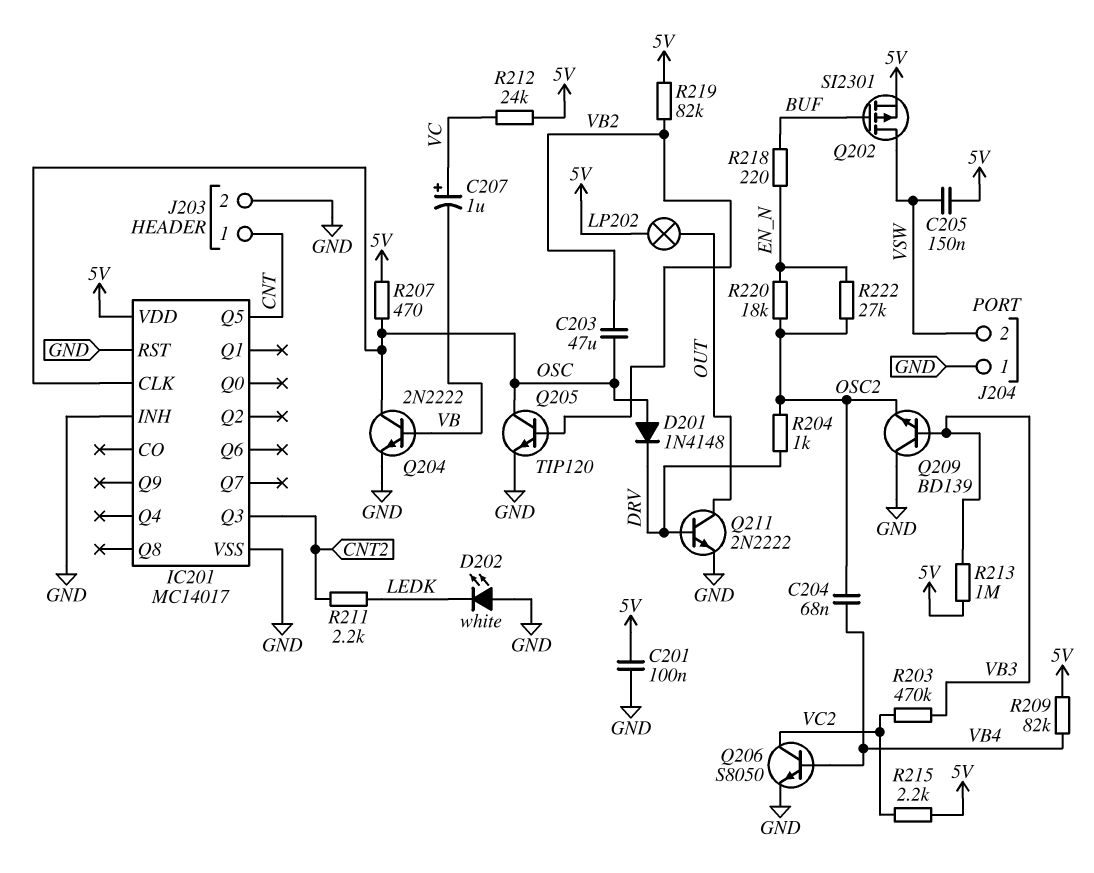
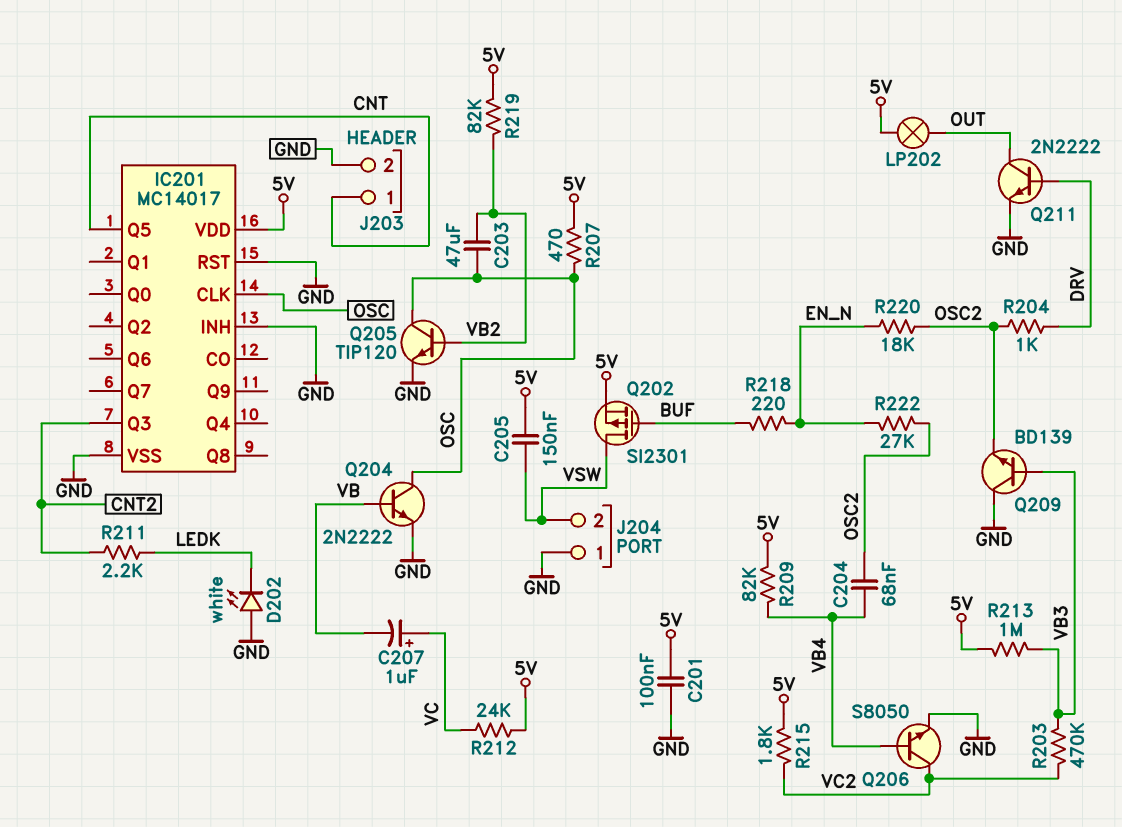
D201: diode 1N4148 (A OSC, K DRV) -> none
R215: 2.2k (5V, VC2) -> 1.8k (5V, VC2)

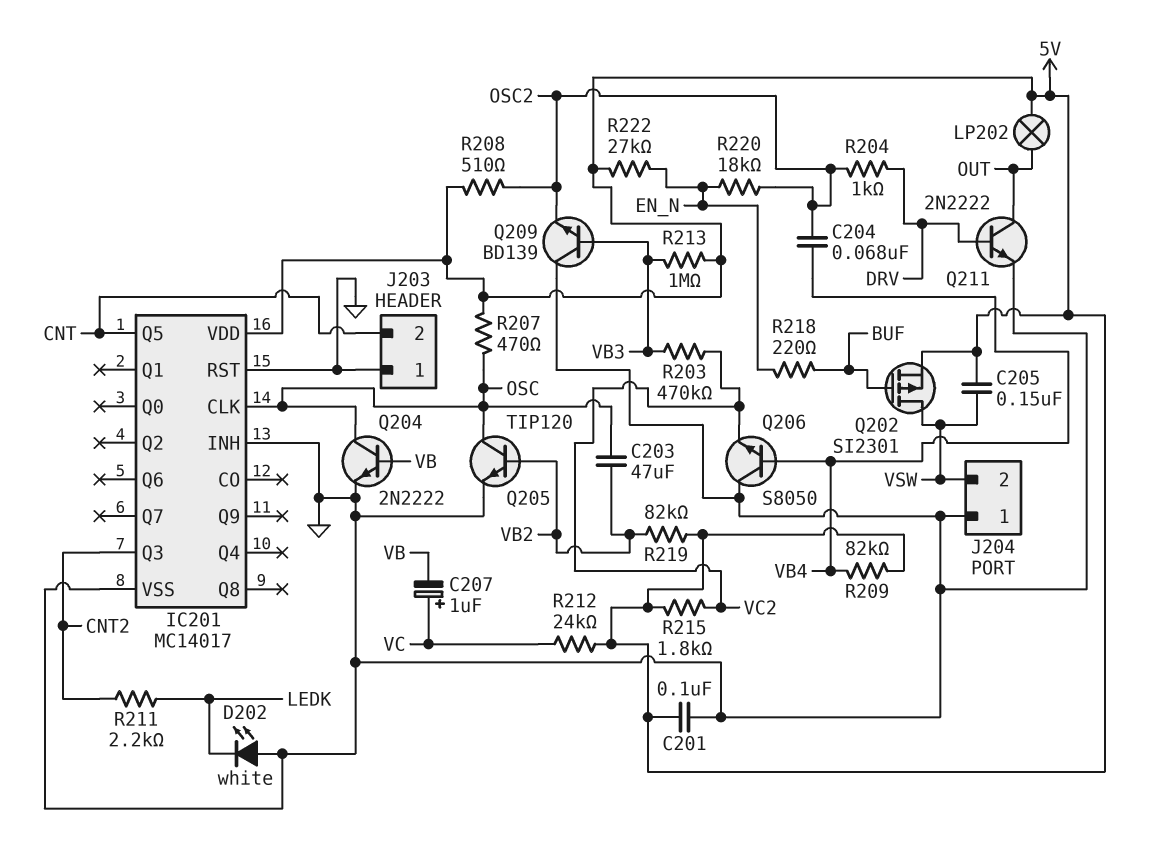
J203 pin 1: CNT -> GND
J203 pin 2: GND -> CNT
Q206: NPN S8050 (B VB4, C VC2, E GND) -> NPN S8050 (B VB4, C GND, E VC2)
R208: none -> 510 (5V, OSC2)
R222: 27k (EN_N, OSC2) -> 27k (5V, EN_N)

